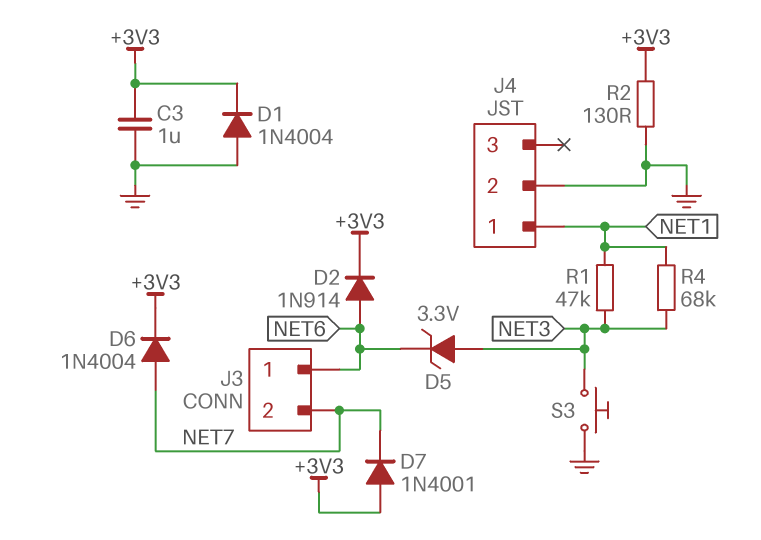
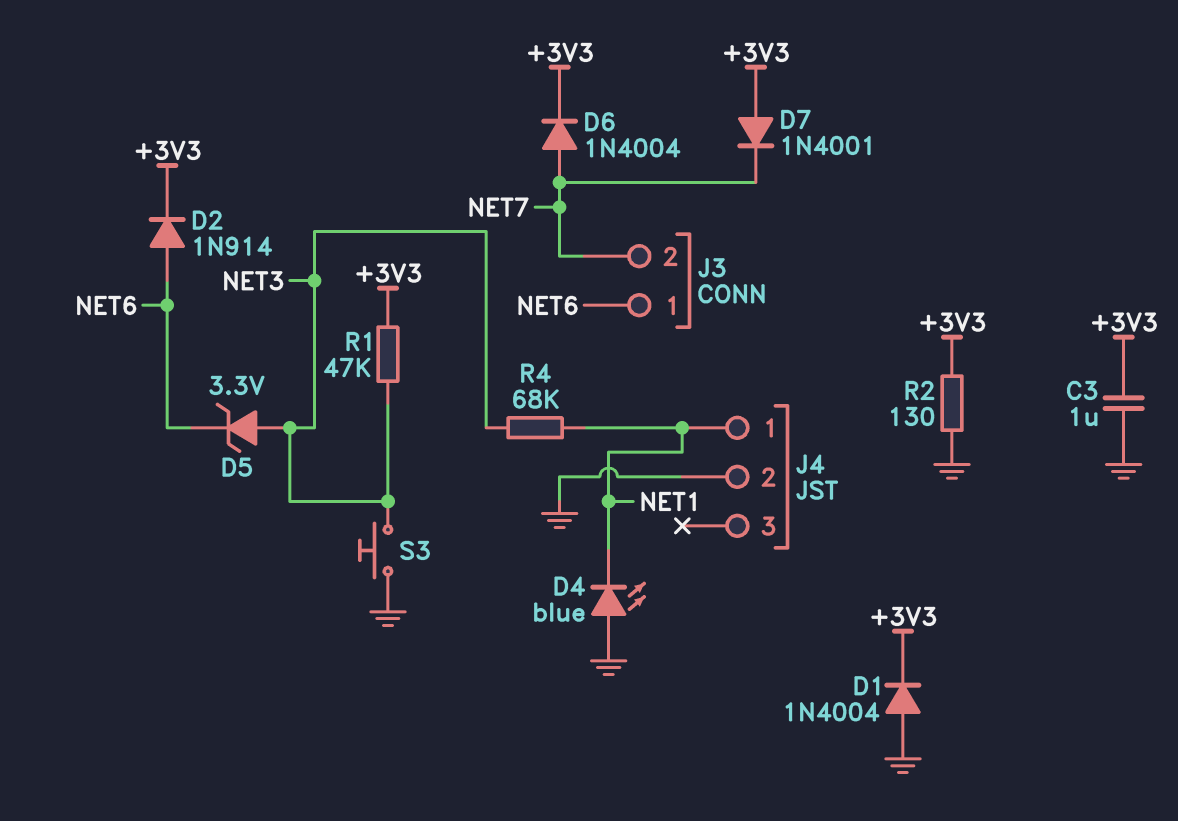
D4: none -> LED blue (A GND, K NET1)
R1: 47k (NET1, NET3) -> 47k (+3V3, NET3)

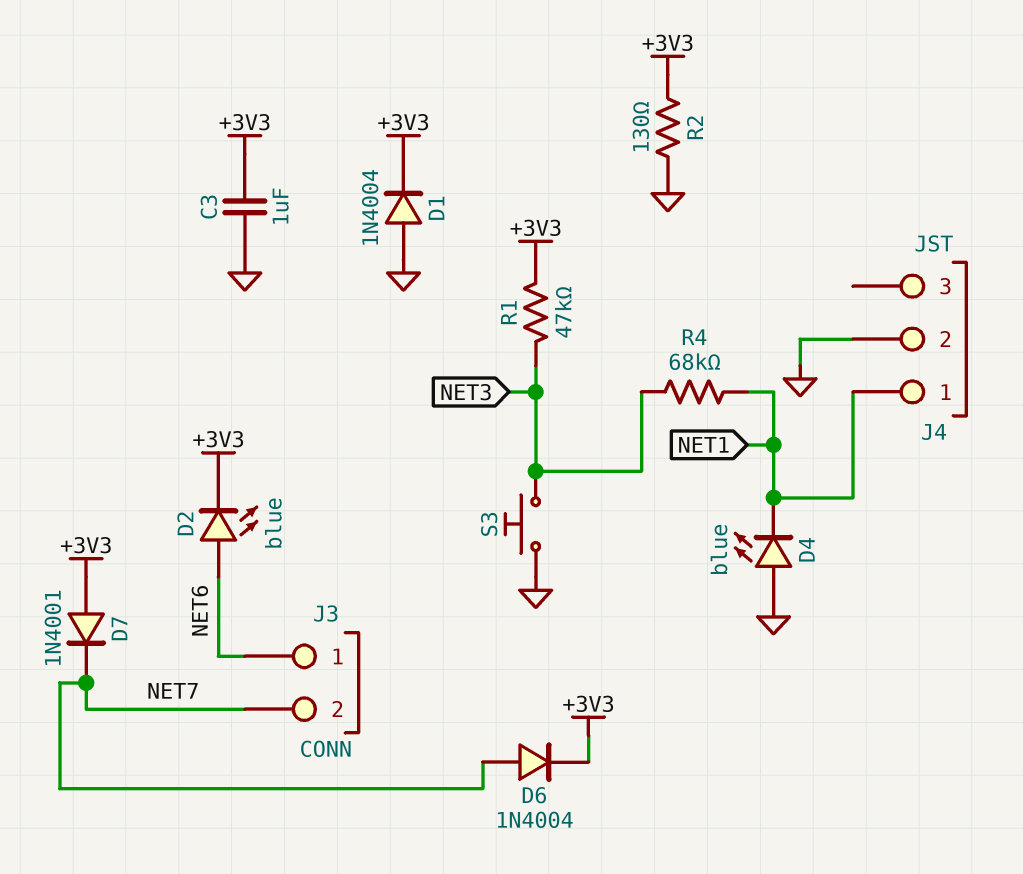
D2: diode 1N914 (A NET6, K +3V3) -> LED blue (A NET6, K +3V3)
D5: zener 3.3V (A NET3, K NET6) -> none

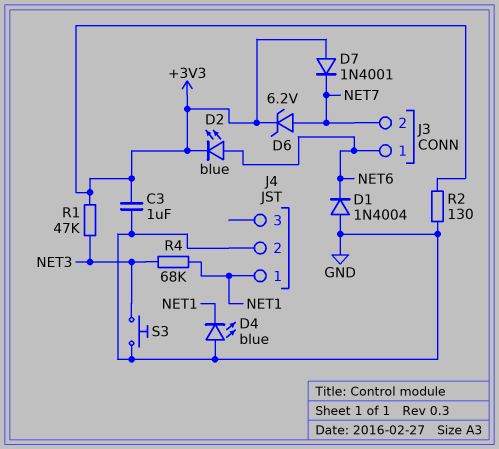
D1: diode 1N4004 (A GND, K +3V3) -> diode 1N4004 (A GND, K NET6)
D6: diode 1N4004 (A NET7, K +3V3) -> zener 6.2V (A NET7, K +3V3)

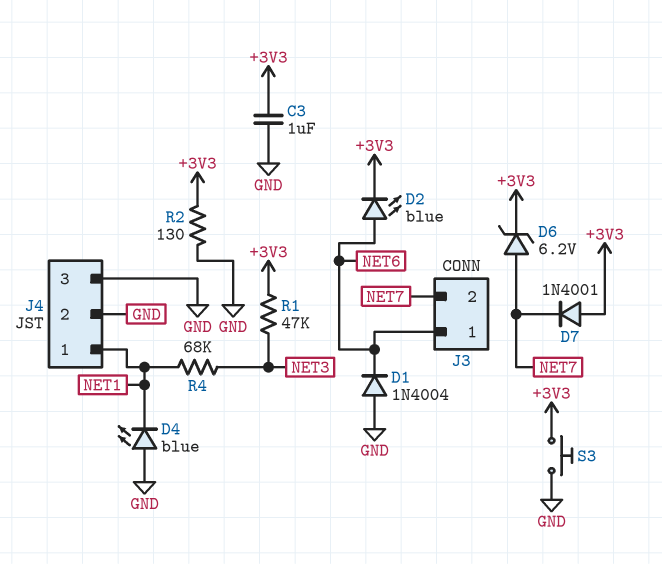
J4 pin 3: none -> GND
S3: button (GND, NET3) -> button (+3V3, GND)

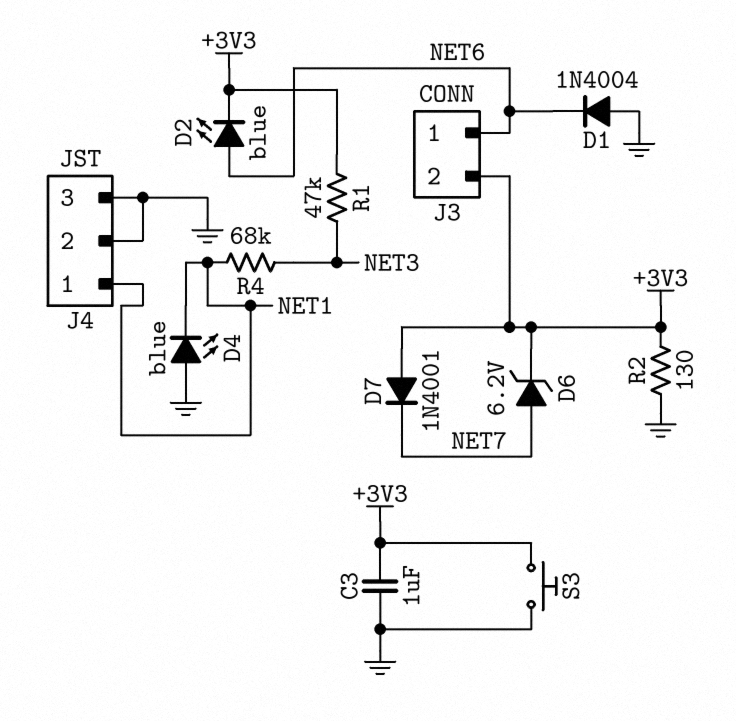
J3 pin 2: NET7 -> +3V3

